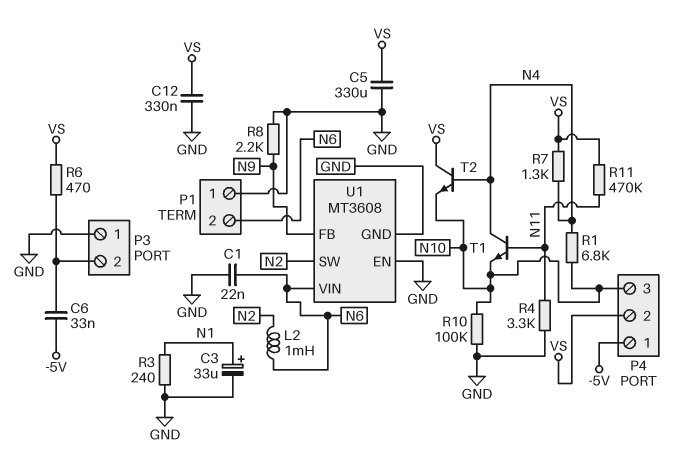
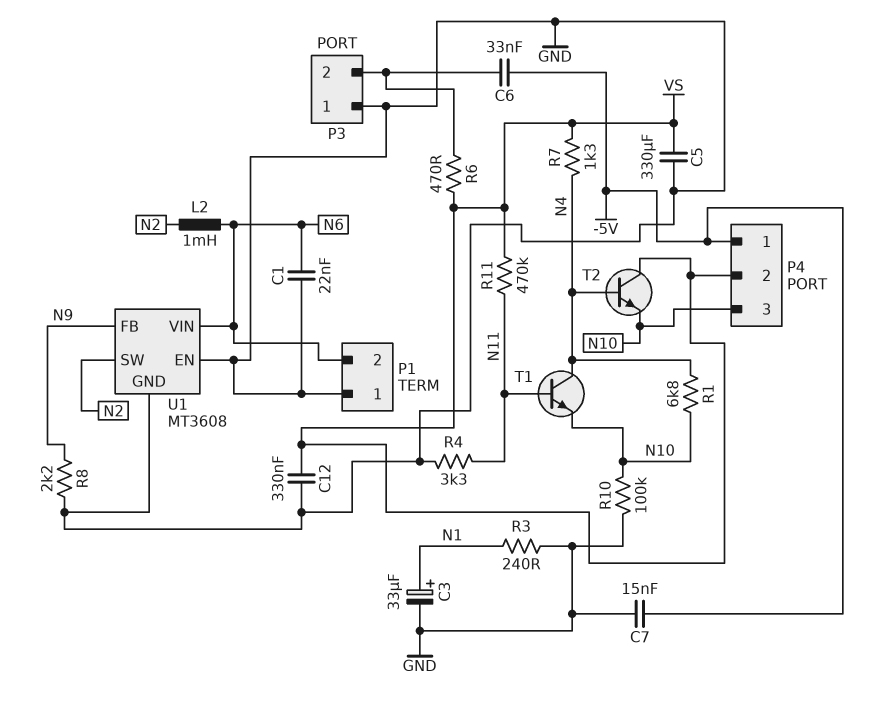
C7: none -> 15nF (-5V, GND)

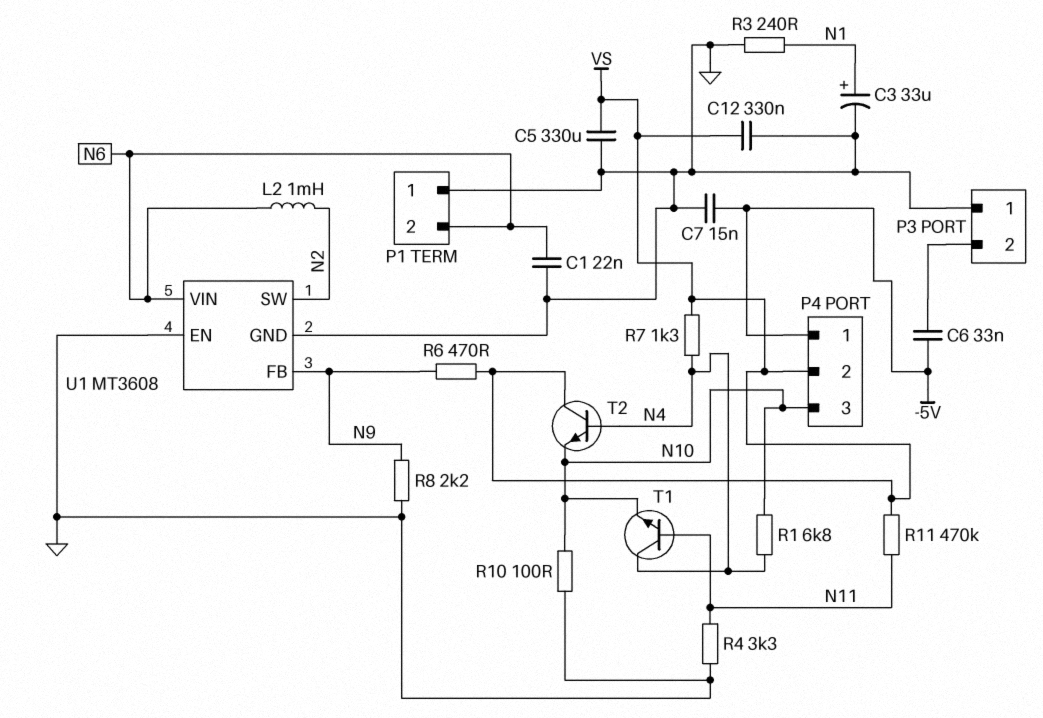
R6: 470 (P3/2, VS) -> 470 (N9, VS)
R10: 100k (GND, N10) -> 100 (GND, N10)

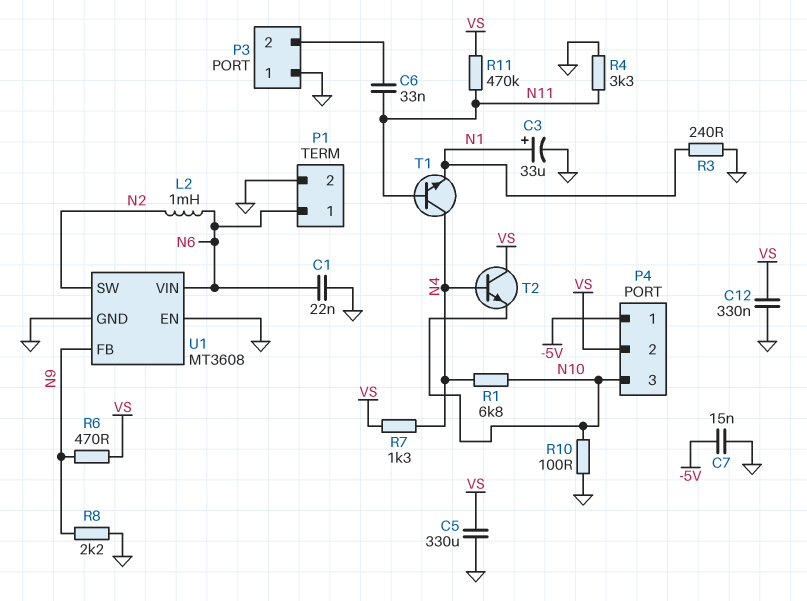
C6: 33nF (-5V, P3/2) -> 33nF (N11, P3/2)
P1 pin 1: GND -> N6
P1 pin 2: N6 -> GND
T1: NPN (B N11, C N4, E N10) -> NPN (B N11, C N4, E N1)

